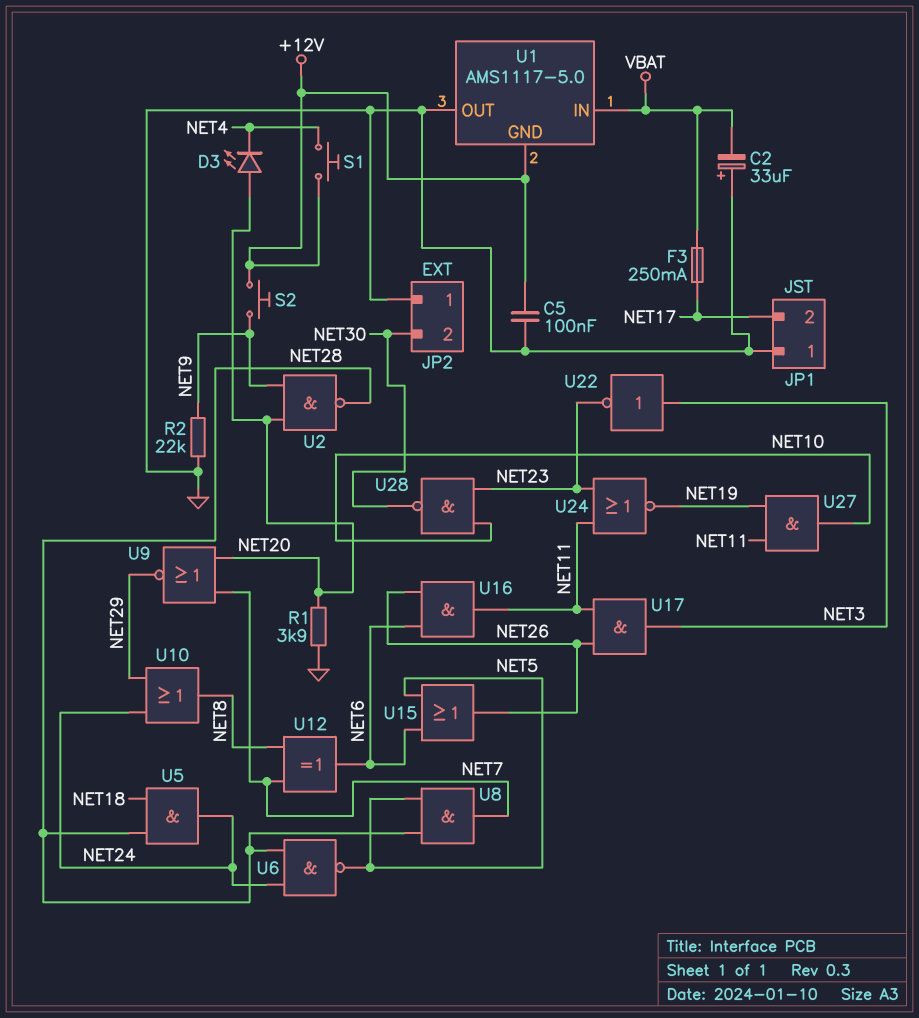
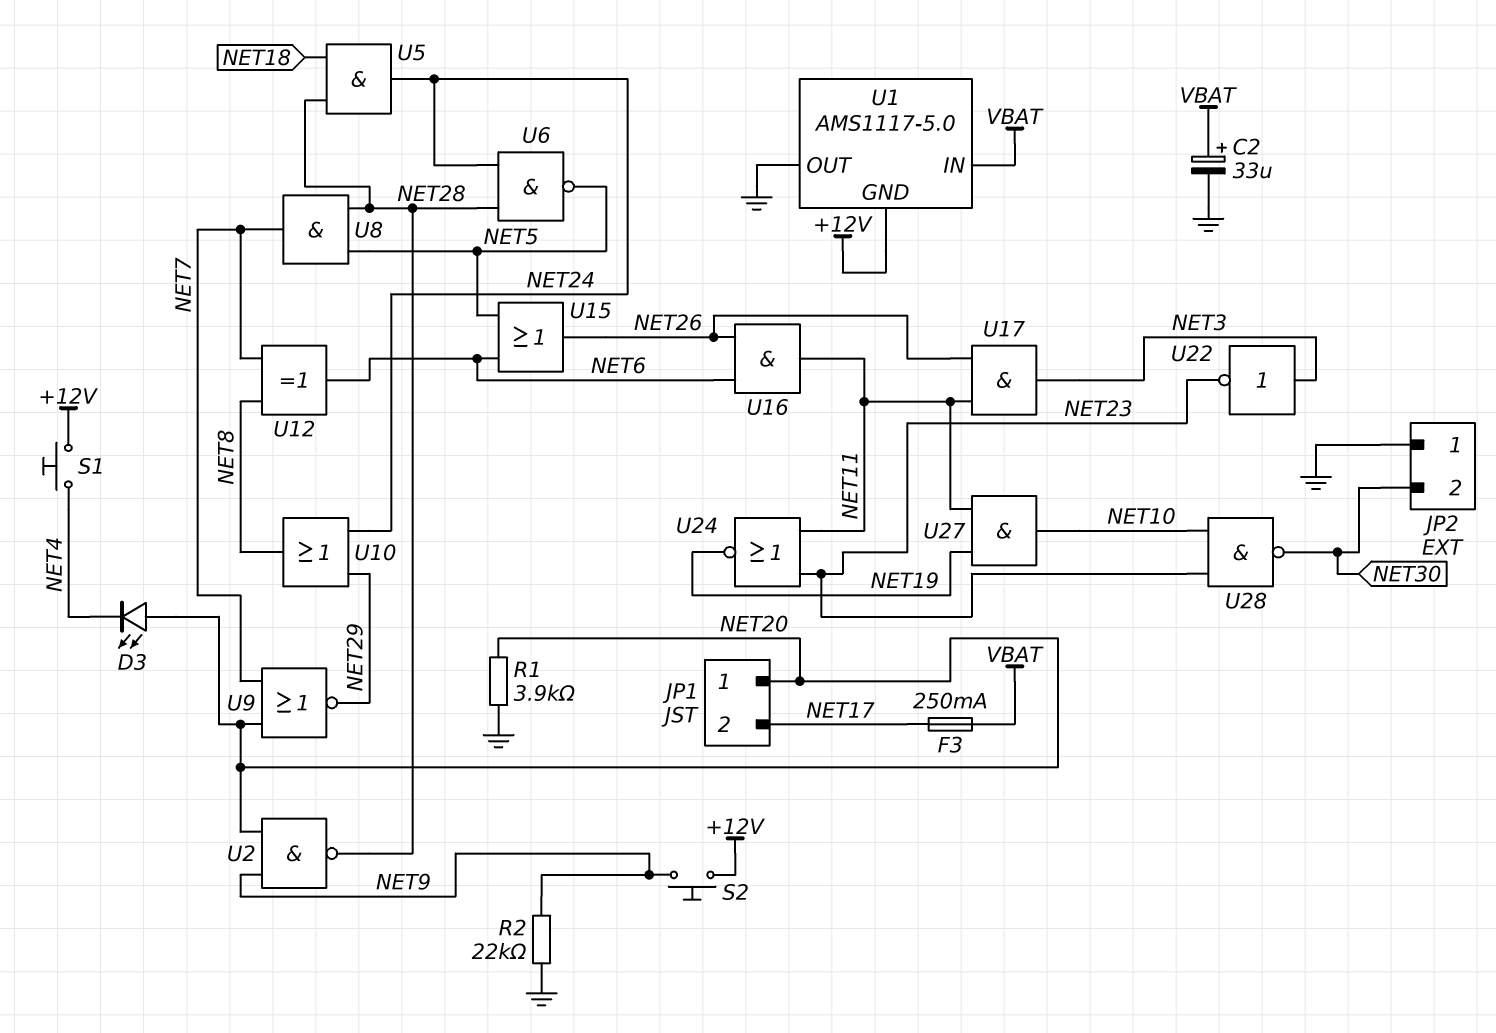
C2: 33uF (plus GND, minus VBAT) -> 33uF (plus VBAT, minus GND)
C5: 100nF (+12V, GND) -> none
JP1 pin 1: GND -> NET20

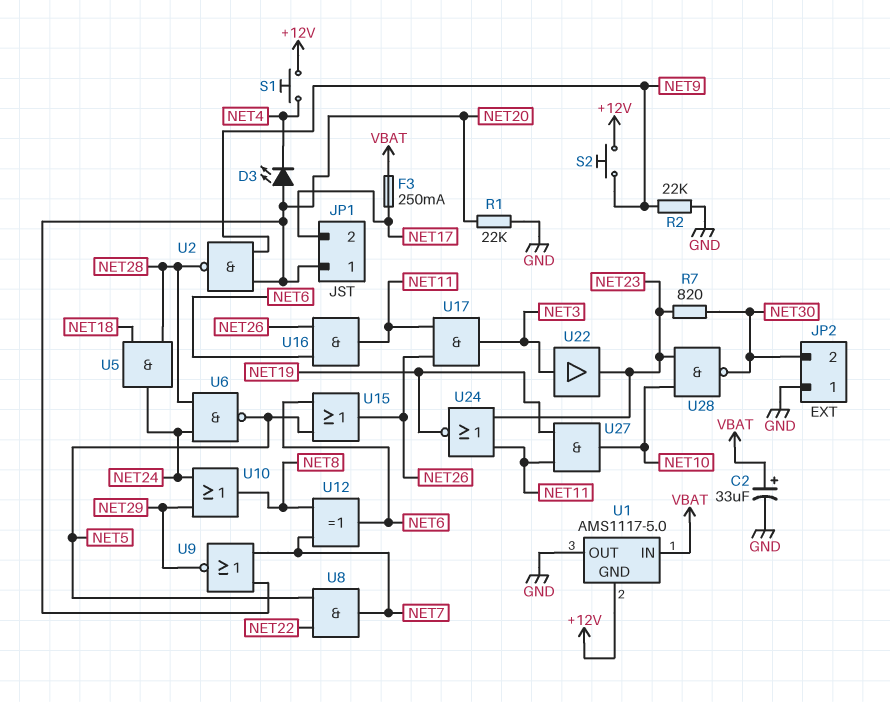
R1: 3.9k (GND, NET20) -> 22k (GND, NET20)
R7: none -> 820 (NET23, NET30)
U8: AND (in NET5, in NET28, out NET7) -> AND (in NET5, in NET22, out NET7)
U22: NOT (in NET3, out NET23) -> buffer (in NET3, out NET23)

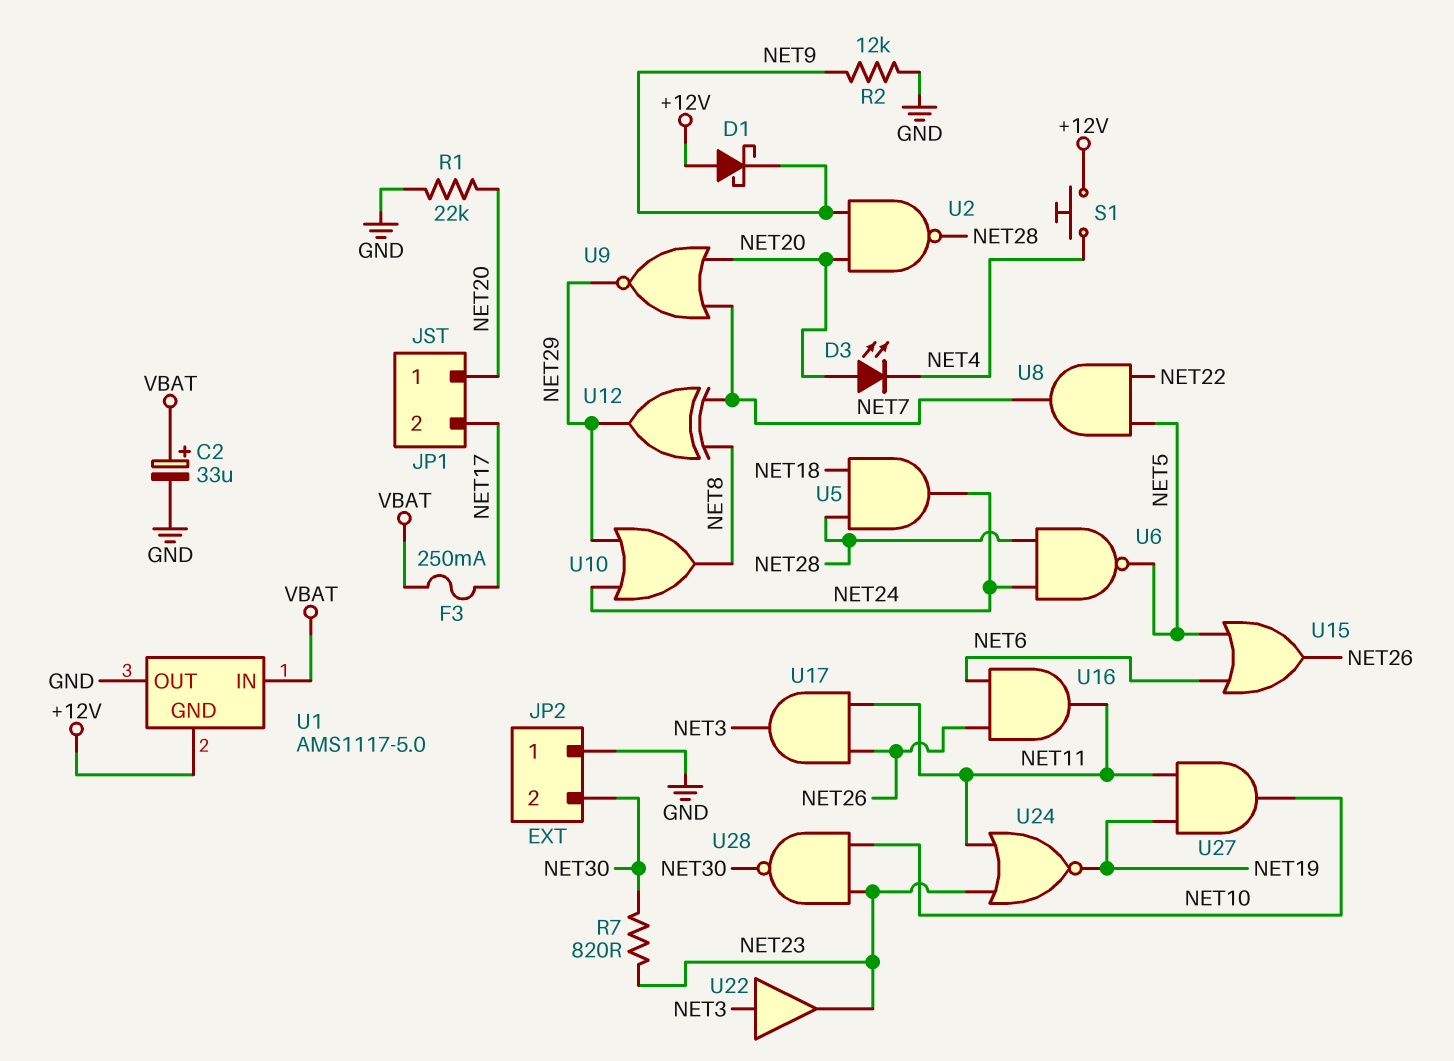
D1: none -> schottky (A +12V, K NET9)
R2: 22k (GND, NET9) -> 12k (GND, NET9)
S2: button (+12V, NET9) -> none
U12: XOR (in NET7, in NET8, out NET6) -> XOR (in NET7, in NET8, out NET29)

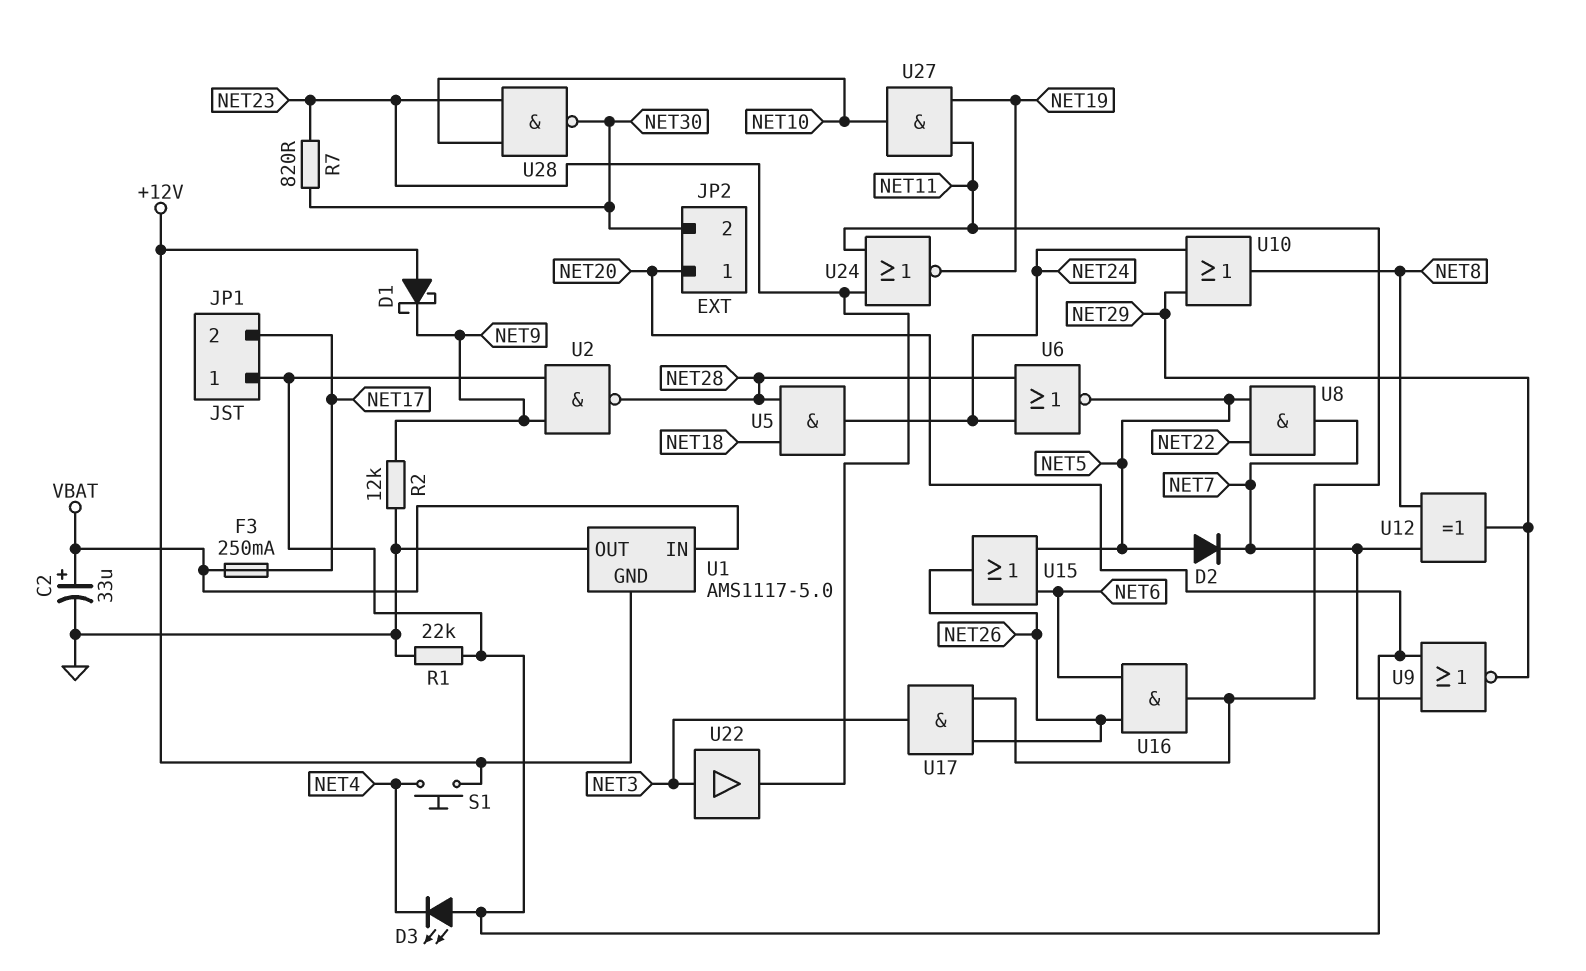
D2: none -> diode (A NET5, K NET7)
JP2 pin 1: GND -> NET20
U6: NAND (in NET24, in NET28, out NET5) -> NOR (in NET24, in NET28, out NET5)

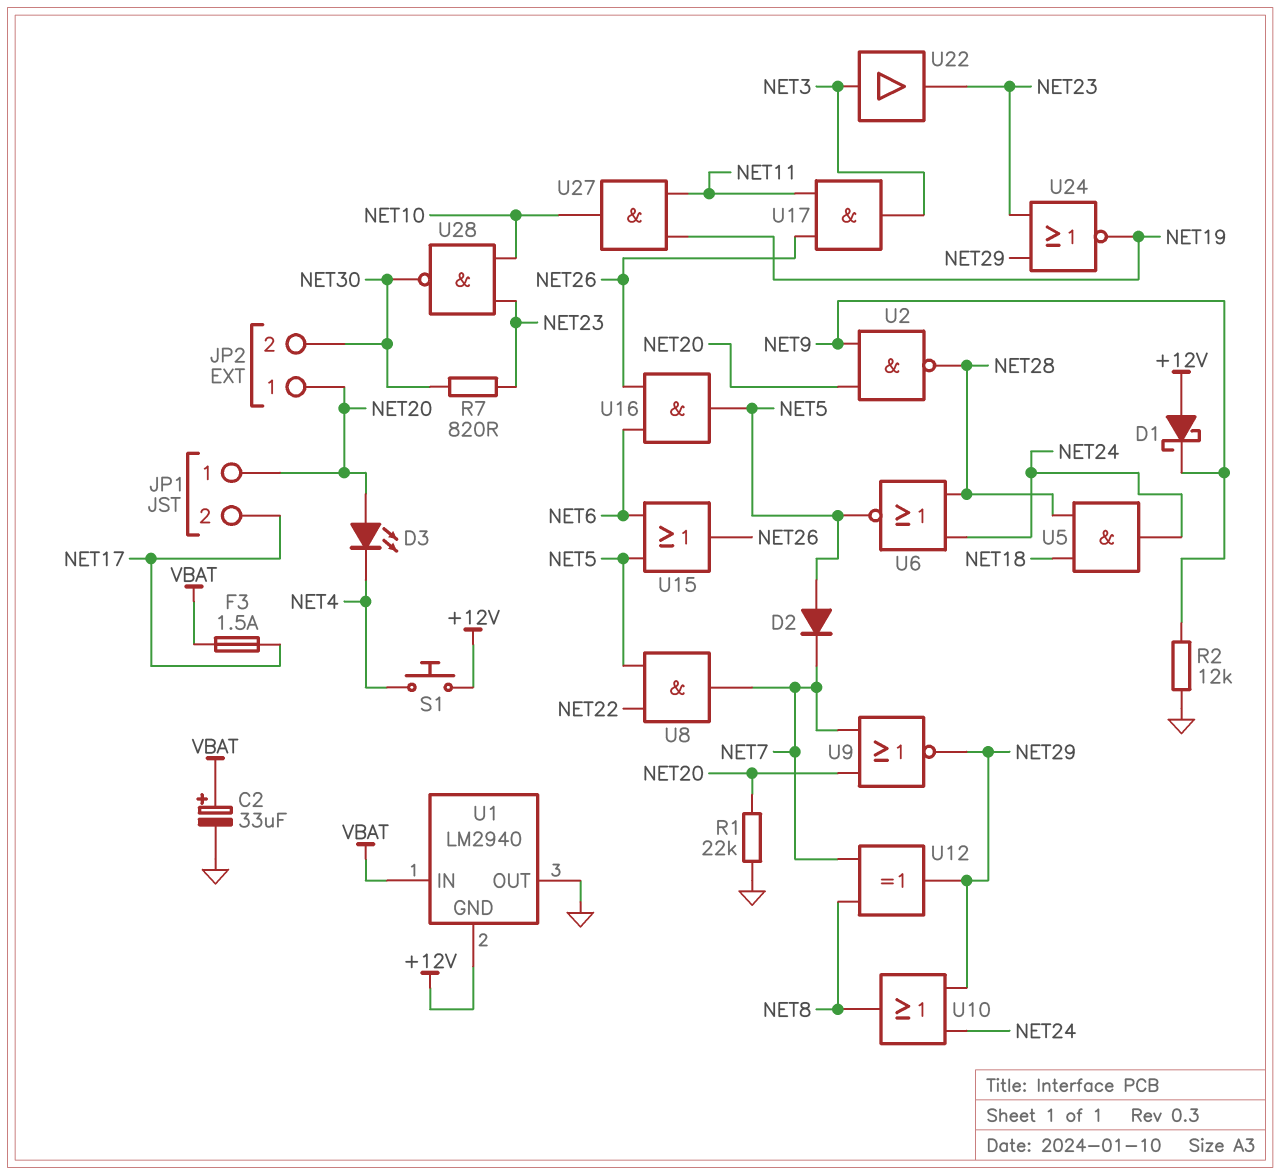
F3: 250mA (NET17, VBAT) -> 1.5A (NET17, VBAT)
U1: AMS1117-5.0 -> LM2940
U16: AND (in NET6, in NET26, out NET11) -> AND (in NET6, in NET26, out NET5)
U24: NOR (in NET11, in NET23, out NET19) -> NOR (in NET23, in NET29, out NET19)

